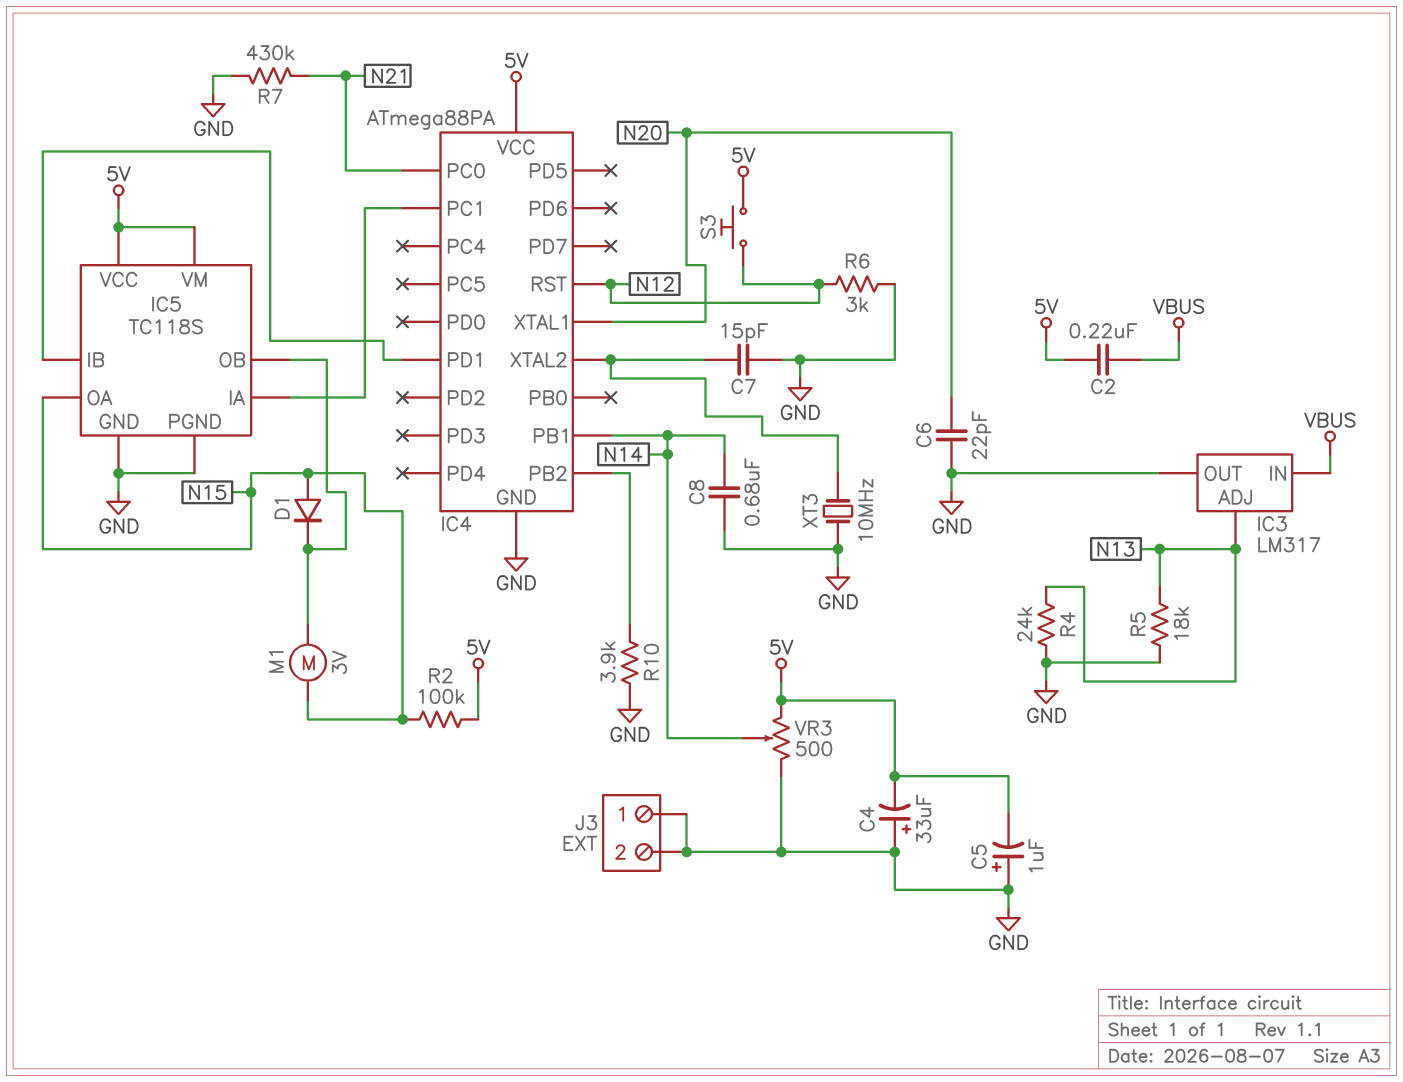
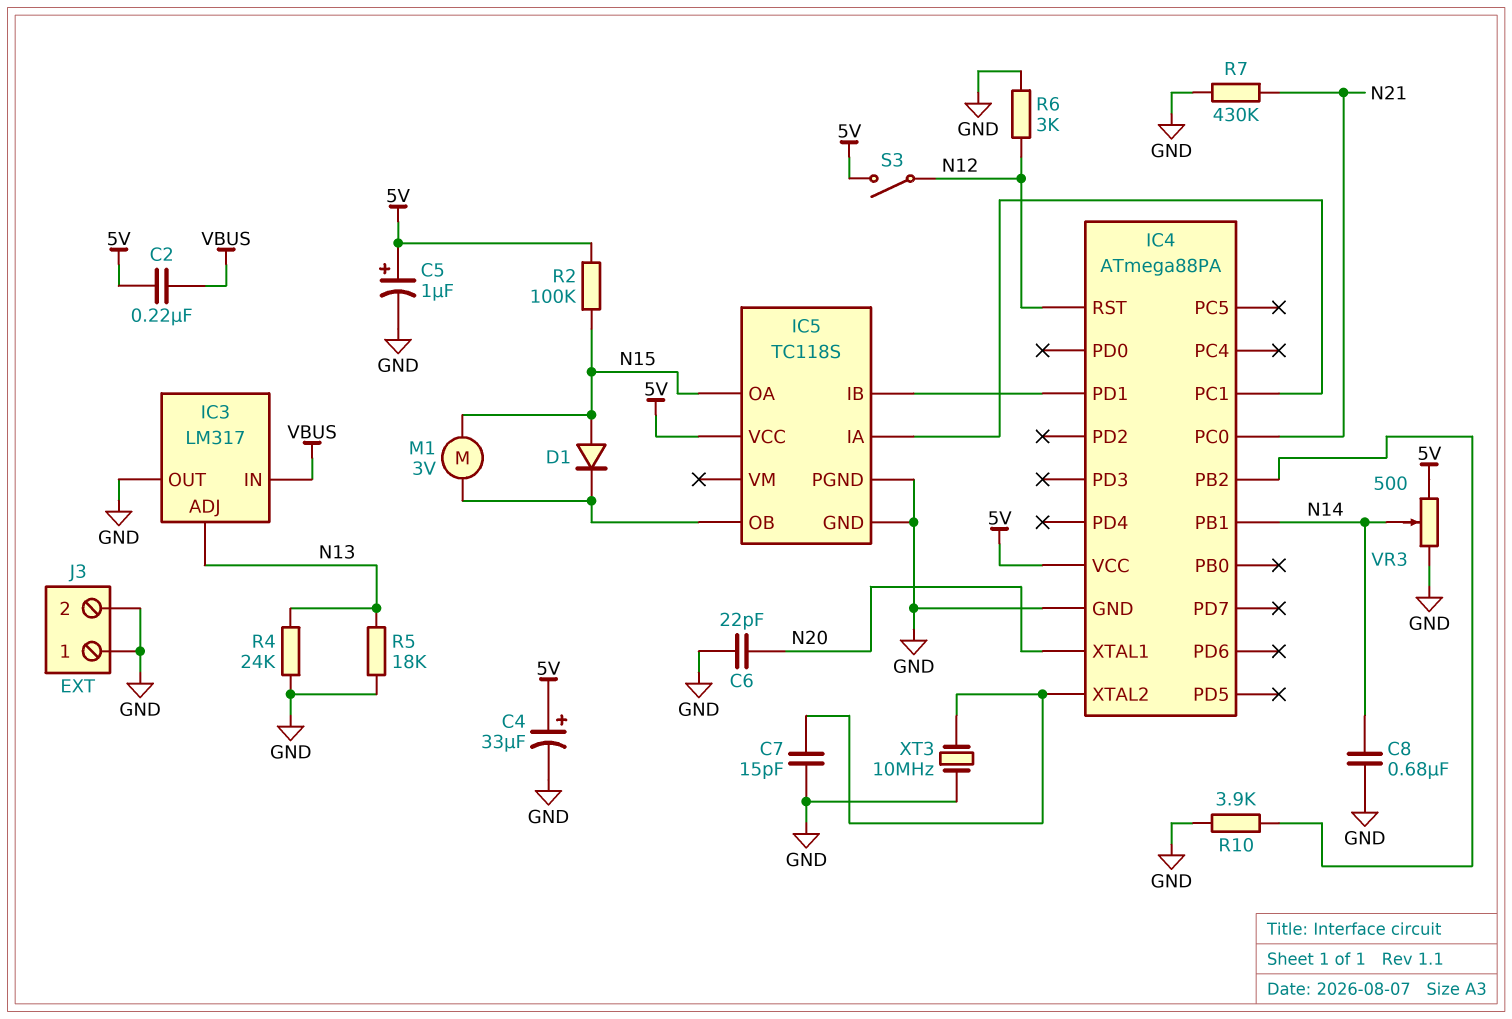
C4: 33uF (plus GND, minus 5V) -> 33uF (plus 5V, minus GND)
C5: 1uF (plus GND, minus 5V) -> 1uF (plus 5V, minus GND)
IC5 pin VM: 5V -> none
S3: button (5V, N12) -> switch (5V, N12)

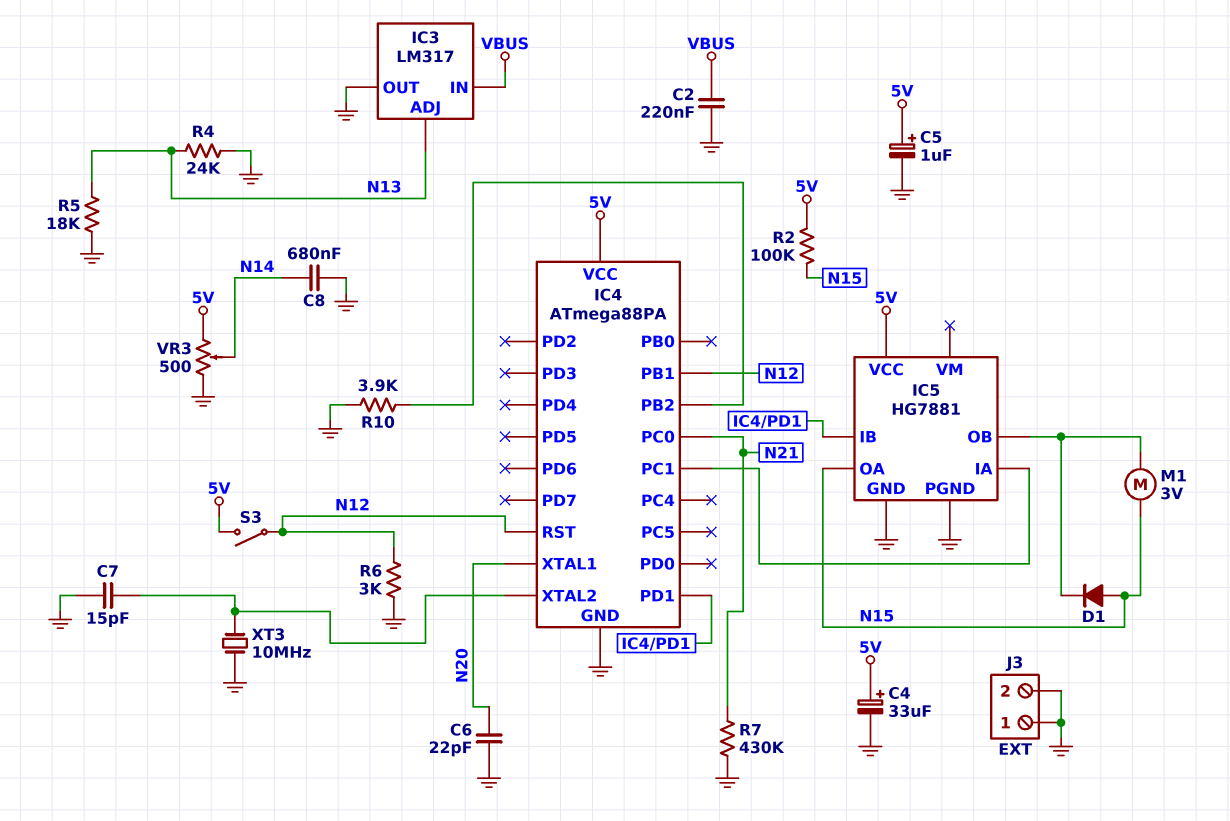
C2: 220nF (5V, VBUS) -> 220nF (GND, VBUS)
IC4 pin PB1: N14 -> N12
IC5: TC118S -> HG7881

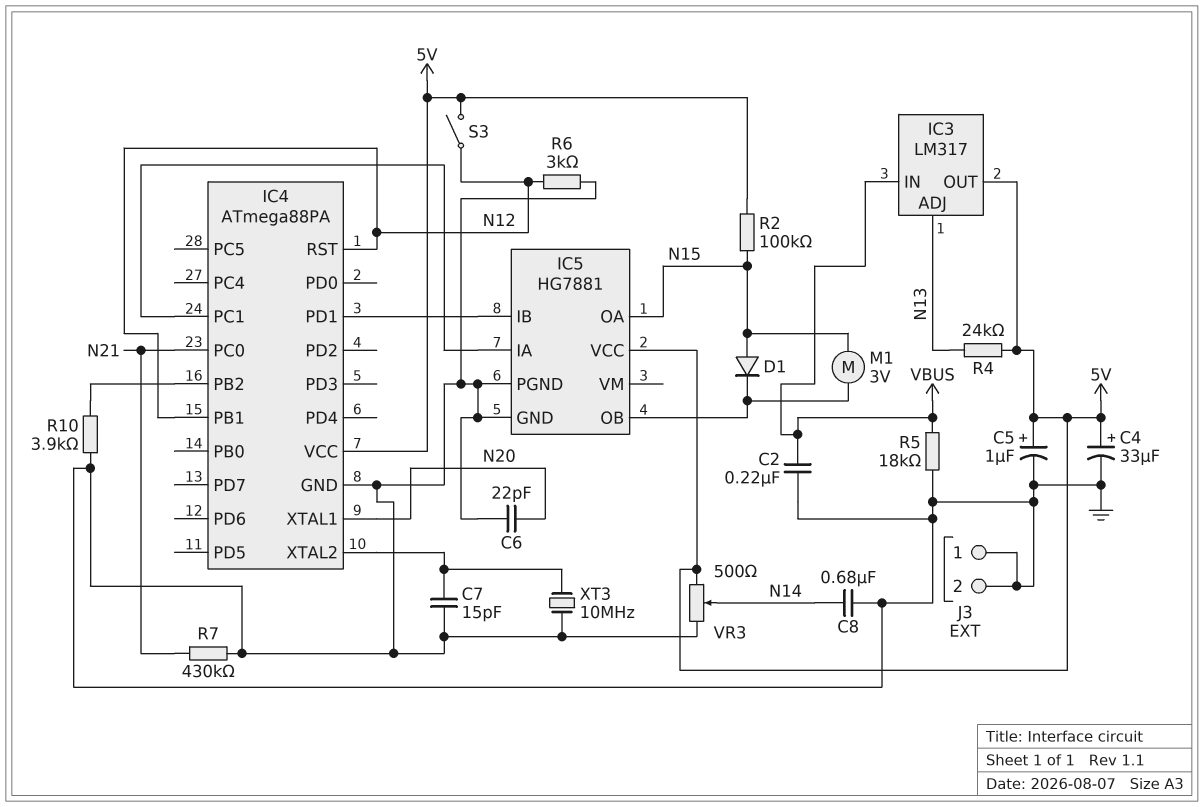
IC3 pin OUT: GND -> 5V
R4: 24k (GND, N13) -> 24k (5V, N13)
R5: 18k (GND, N13) -> 18k (GND, VBUS)

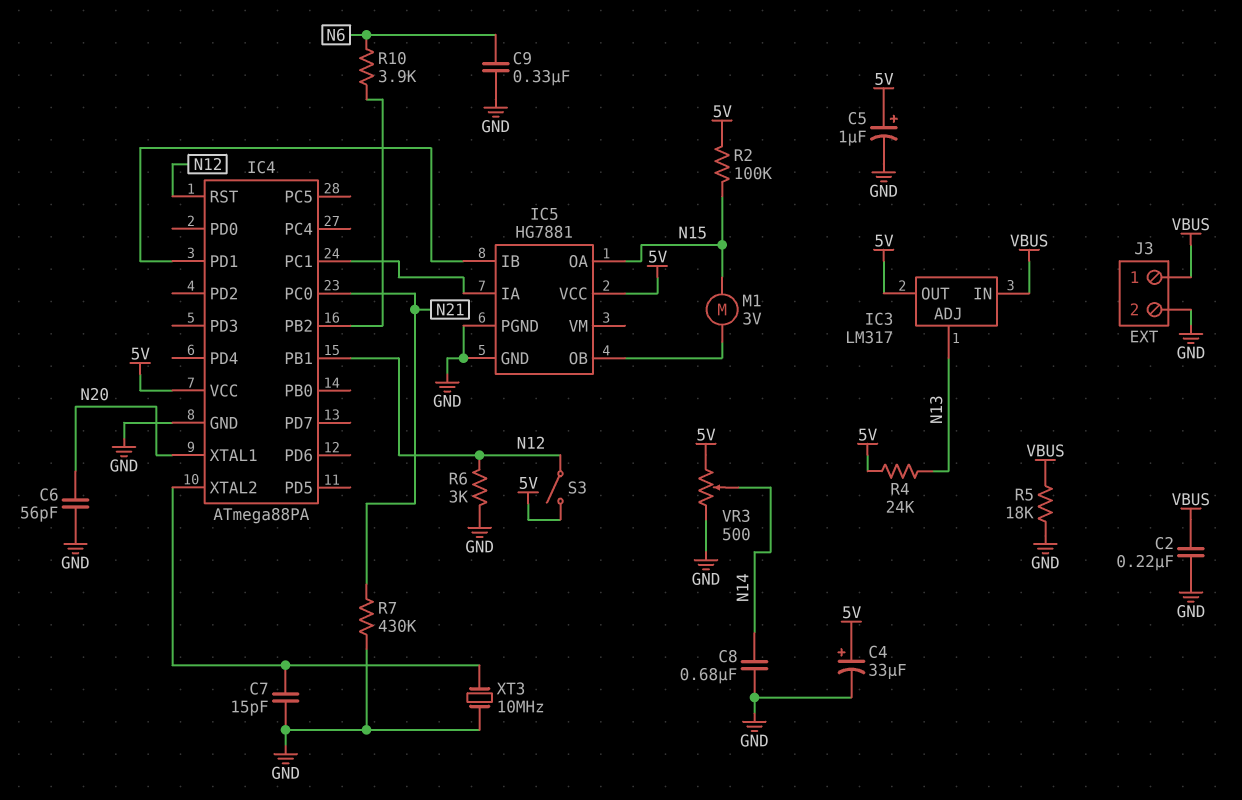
C6: 22pF (GND, N20) -> 56pF (GND, N20)
C9: none -> 330nF (GND, N6)
D1: diode (A N15, K IC5/OB) -> none
J3 pin 1: GND -> VBUS
R10: 3.9k (GND, IC4/PB2) -> 3.9k (IC4/PB2, N6)

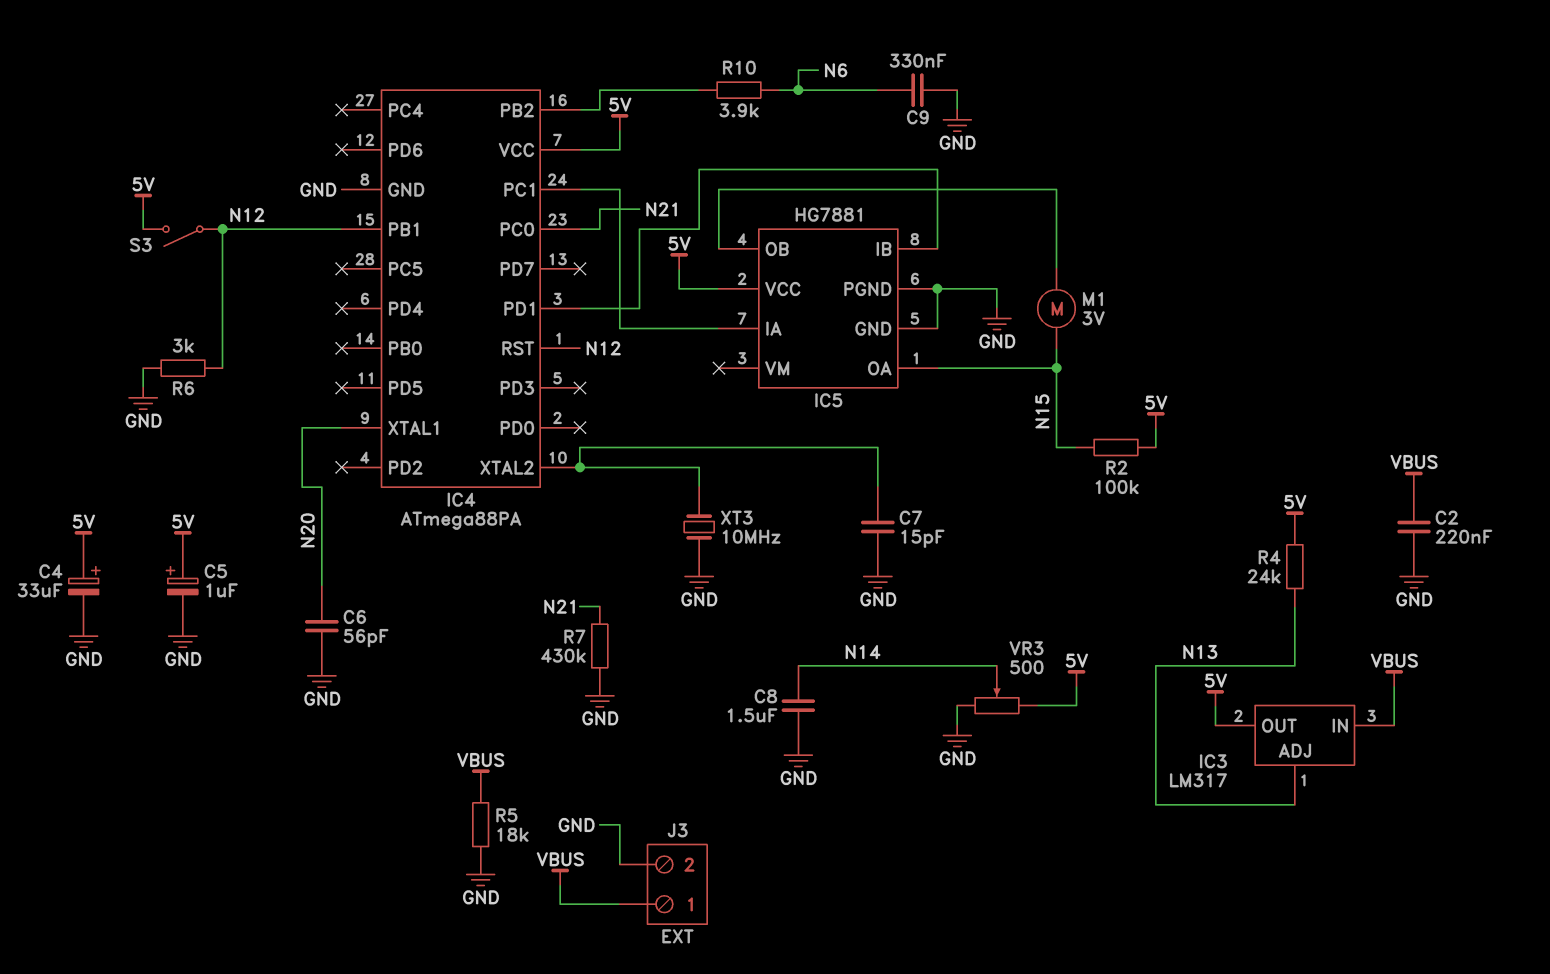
C8: 680nF (GND, N14) -> 1.5uF (GND, N14)

